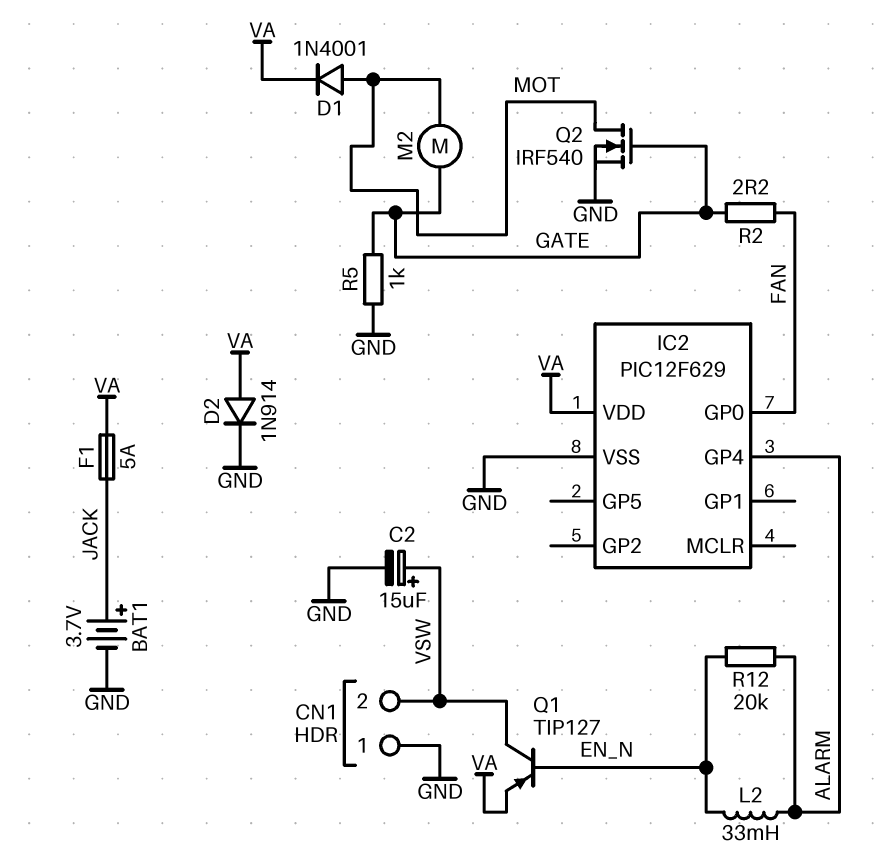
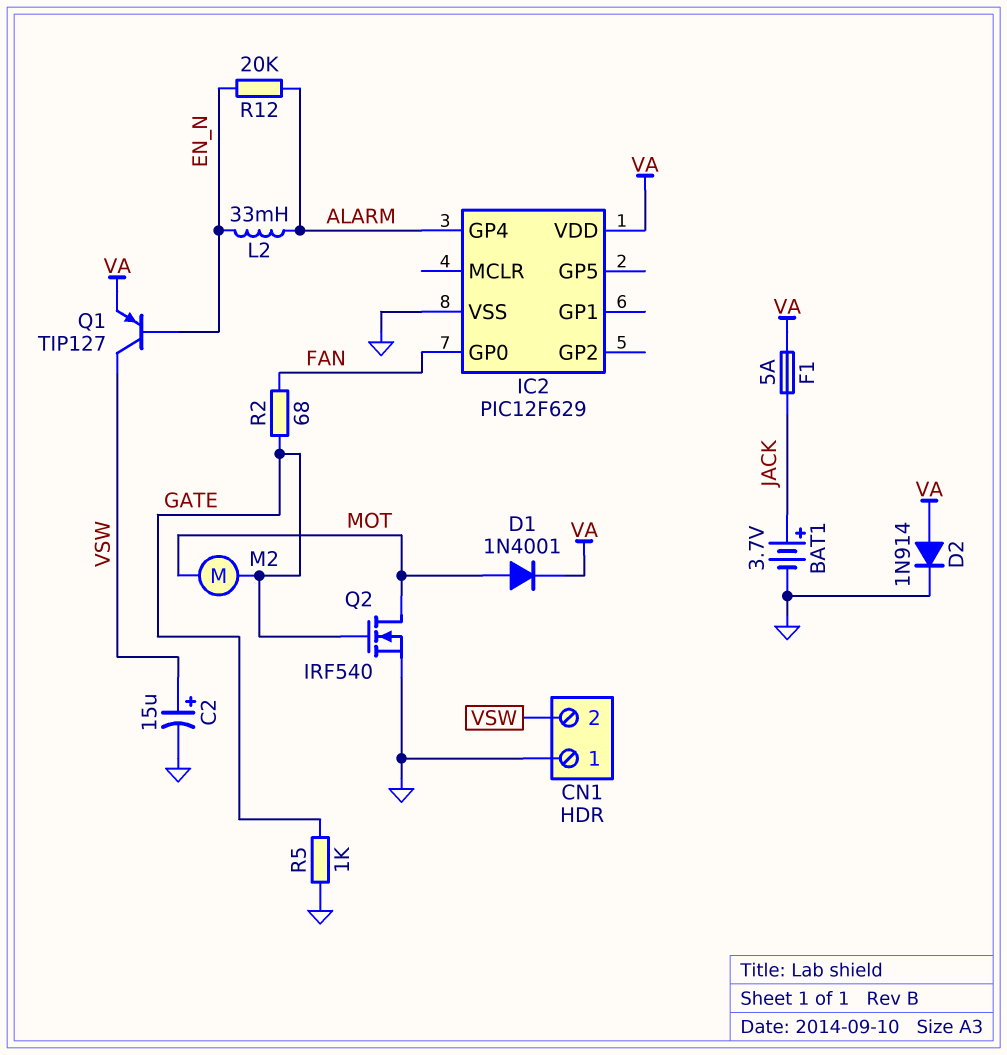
R2: 2.2 (FAN, GATE) -> 68 (FAN, GATE)

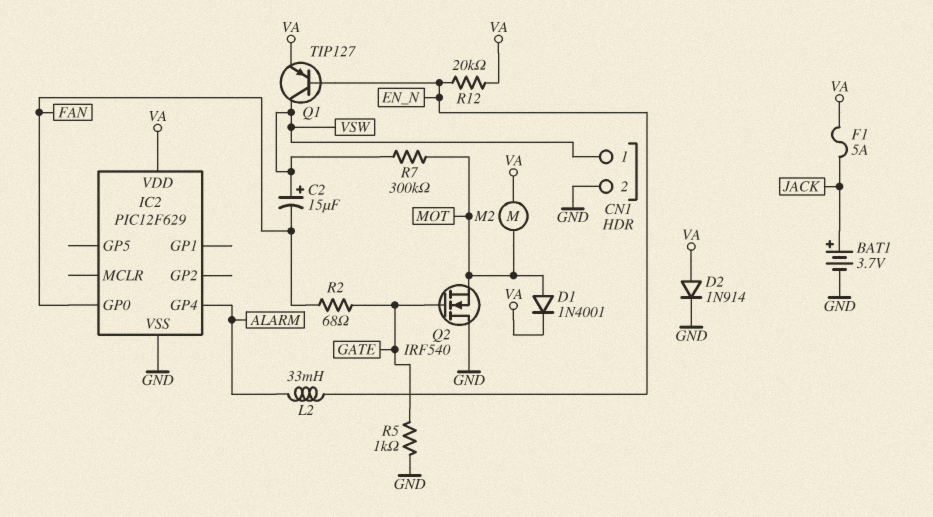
C2: 15uF (plus VSW, minus GND) -> 15uF (plus VSW, minus FAN)
CN1 pin 1: GND -> VSW
CN1 pin 2: VSW -> GND
M2: motor (GATE, MOT) -> motor (MOT, VA)
Q2: NMOS IRF540 (G GATE, D MOT, S GND) -> NMOS IRF540 (G GATE, D GND, S MOT)
R7: none -> 300k (MOT, VSW)
R12: 20k (ALARM, EN_N) -> 20k (EN_N, VA)

